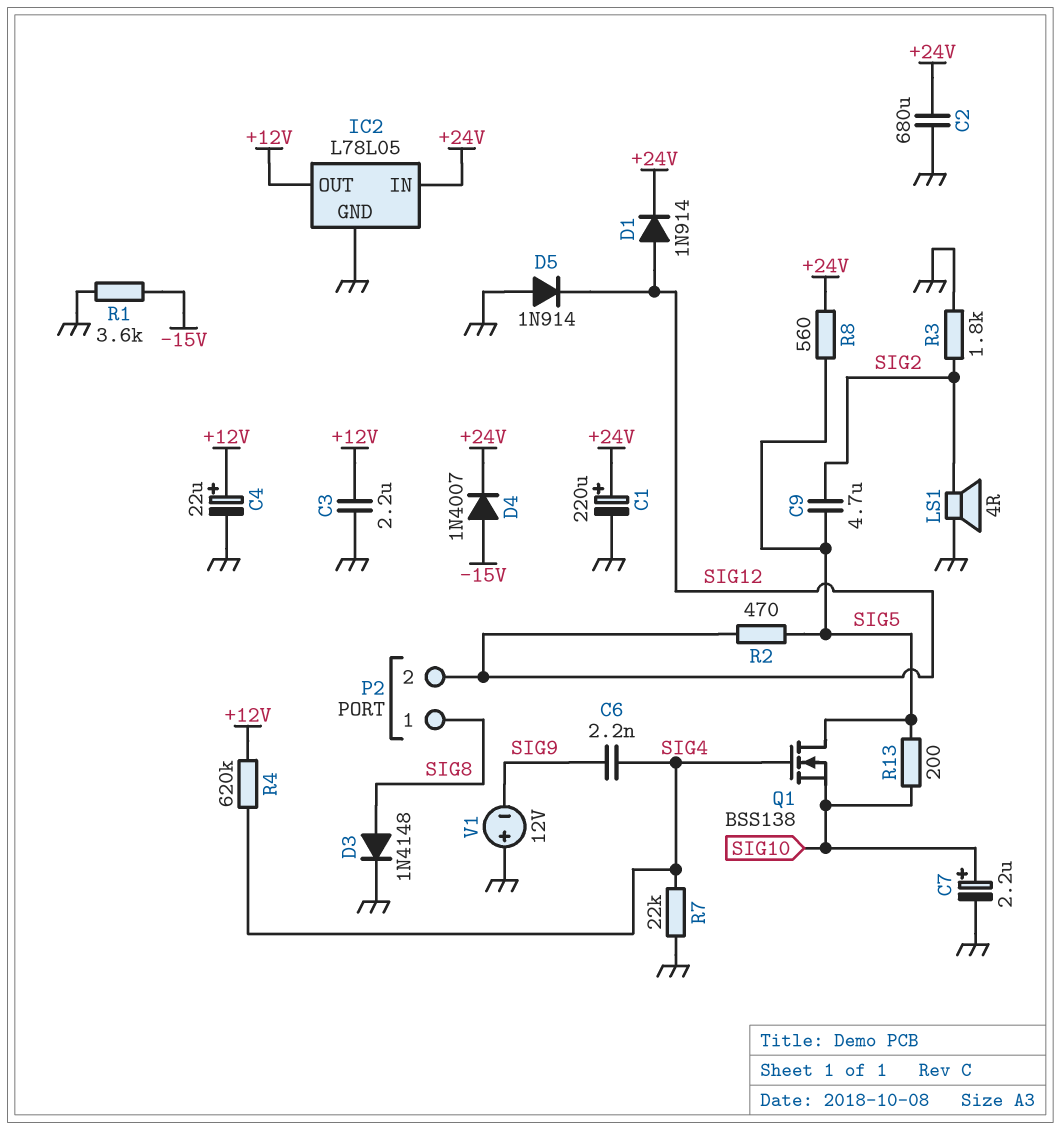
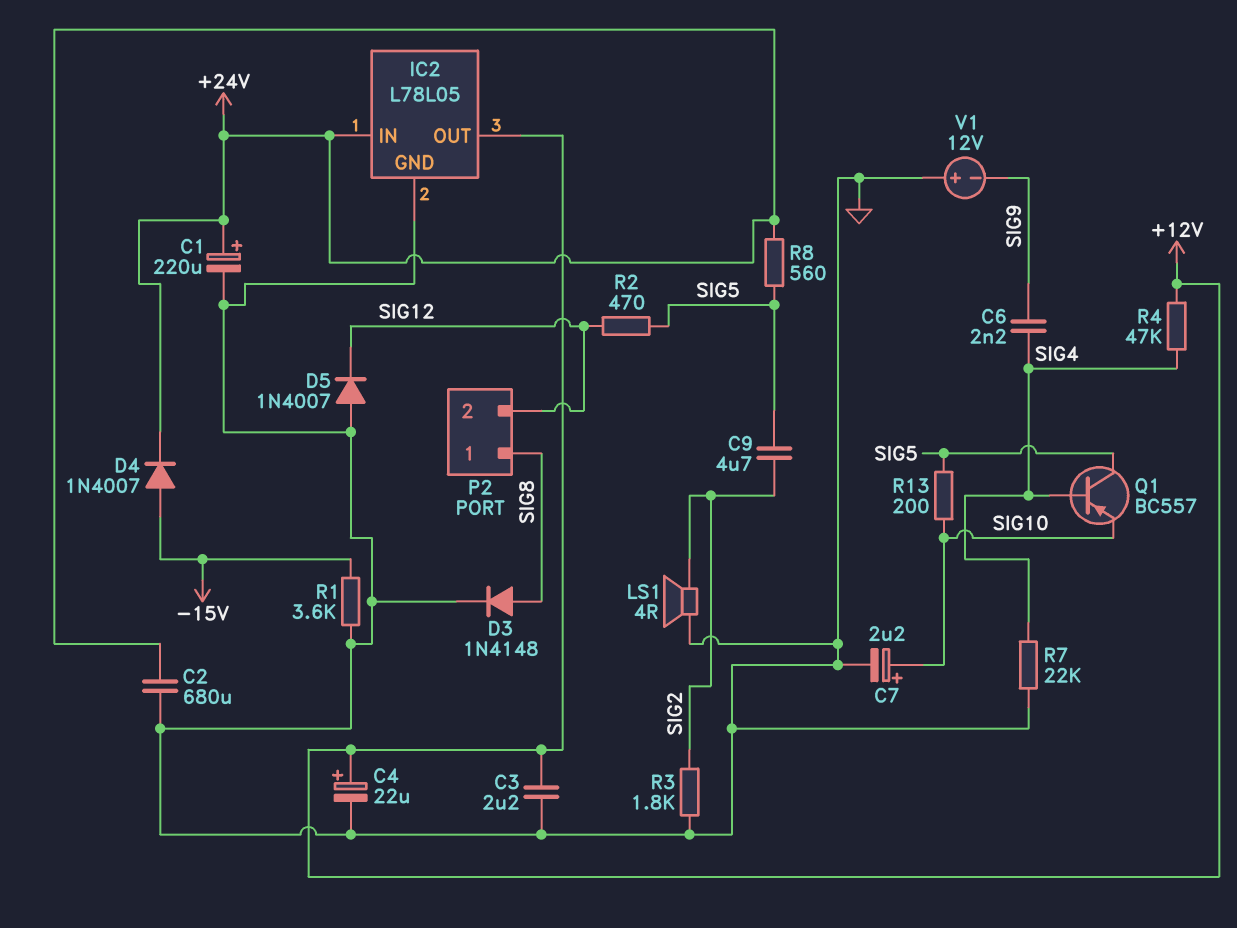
D1: diode 1N914 (A SIG12, K +24V) -> none
D5: diode 1N914 (A GND, K SIG12) -> diode 1N4007 (A GND, K SIG12)
Q1: NMOS BSS138 (G SIG4, D SIG5, S SIG10) -> PNP BC557 (B SIG4, C SIG5, E SIG10)
R4: 620k (+12V, SIG4) -> 47k (+12V, SIG4)

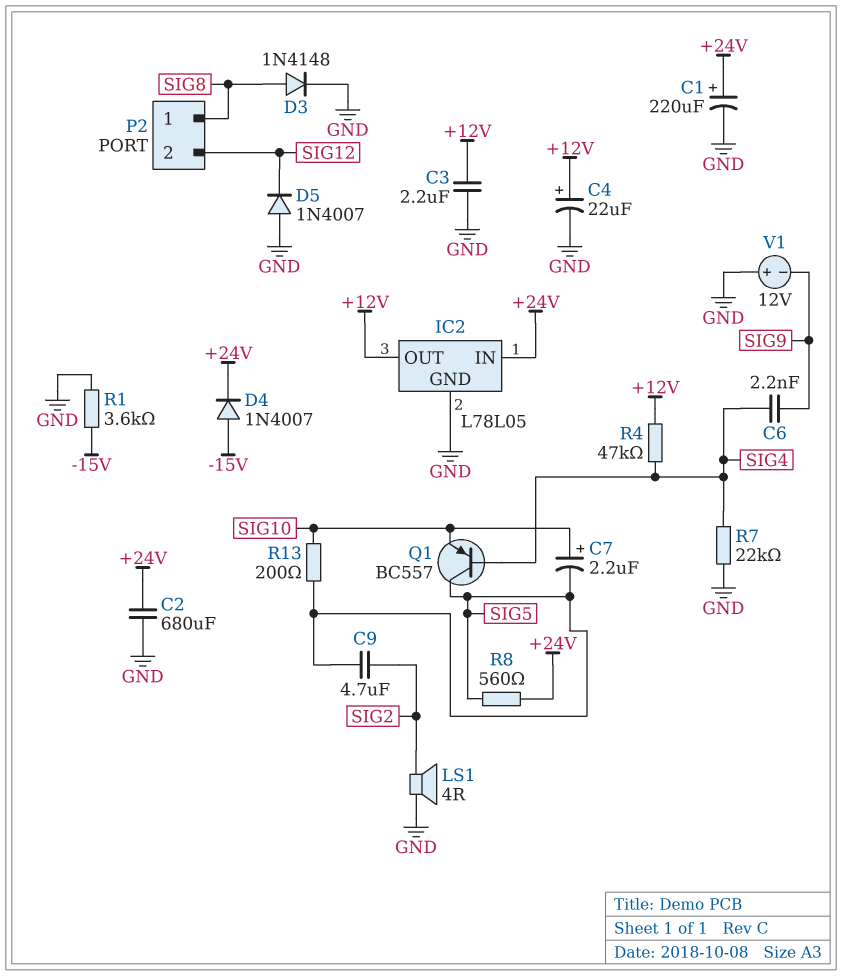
C7: 2.2uF (plus SIG10, minus GND) -> 2.2uF (plus SIG10, minus SIG5)
R2: 470 (SIG5, SIG12) -> none
R3: 1.8k (GND, SIG2) -> none

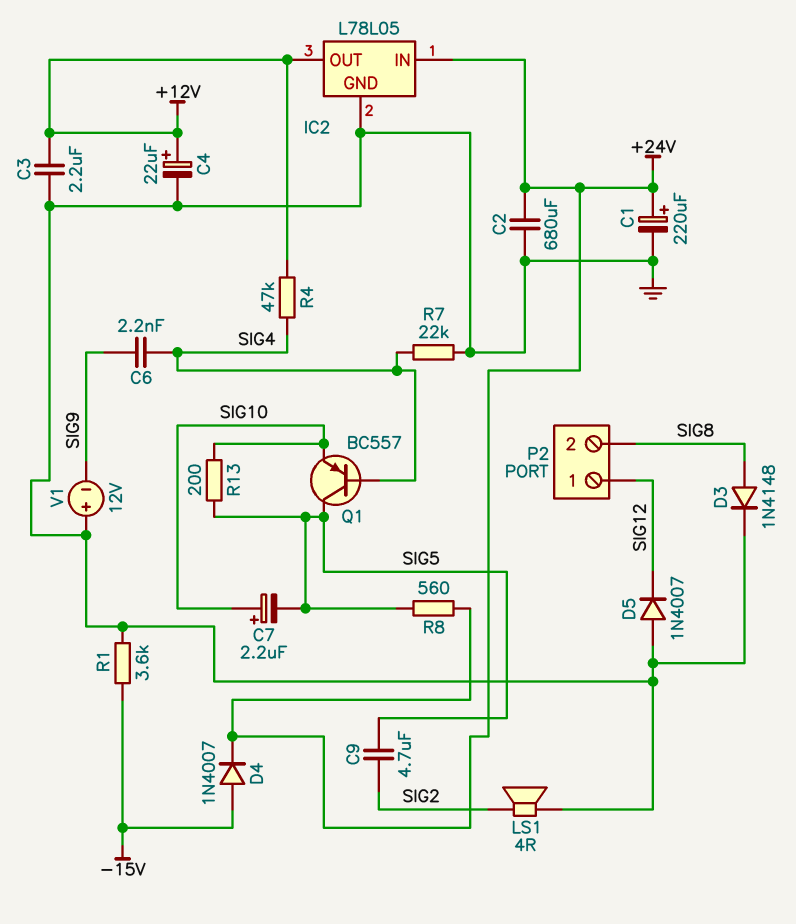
P2 pin 1: SIG8 -> SIG12
P2 pin 2: SIG12 -> SIG8

